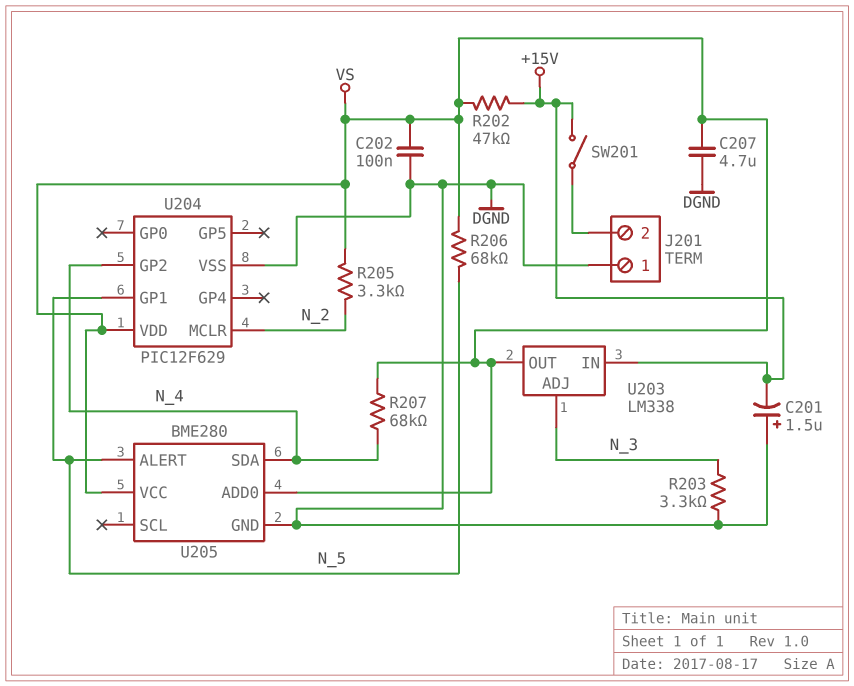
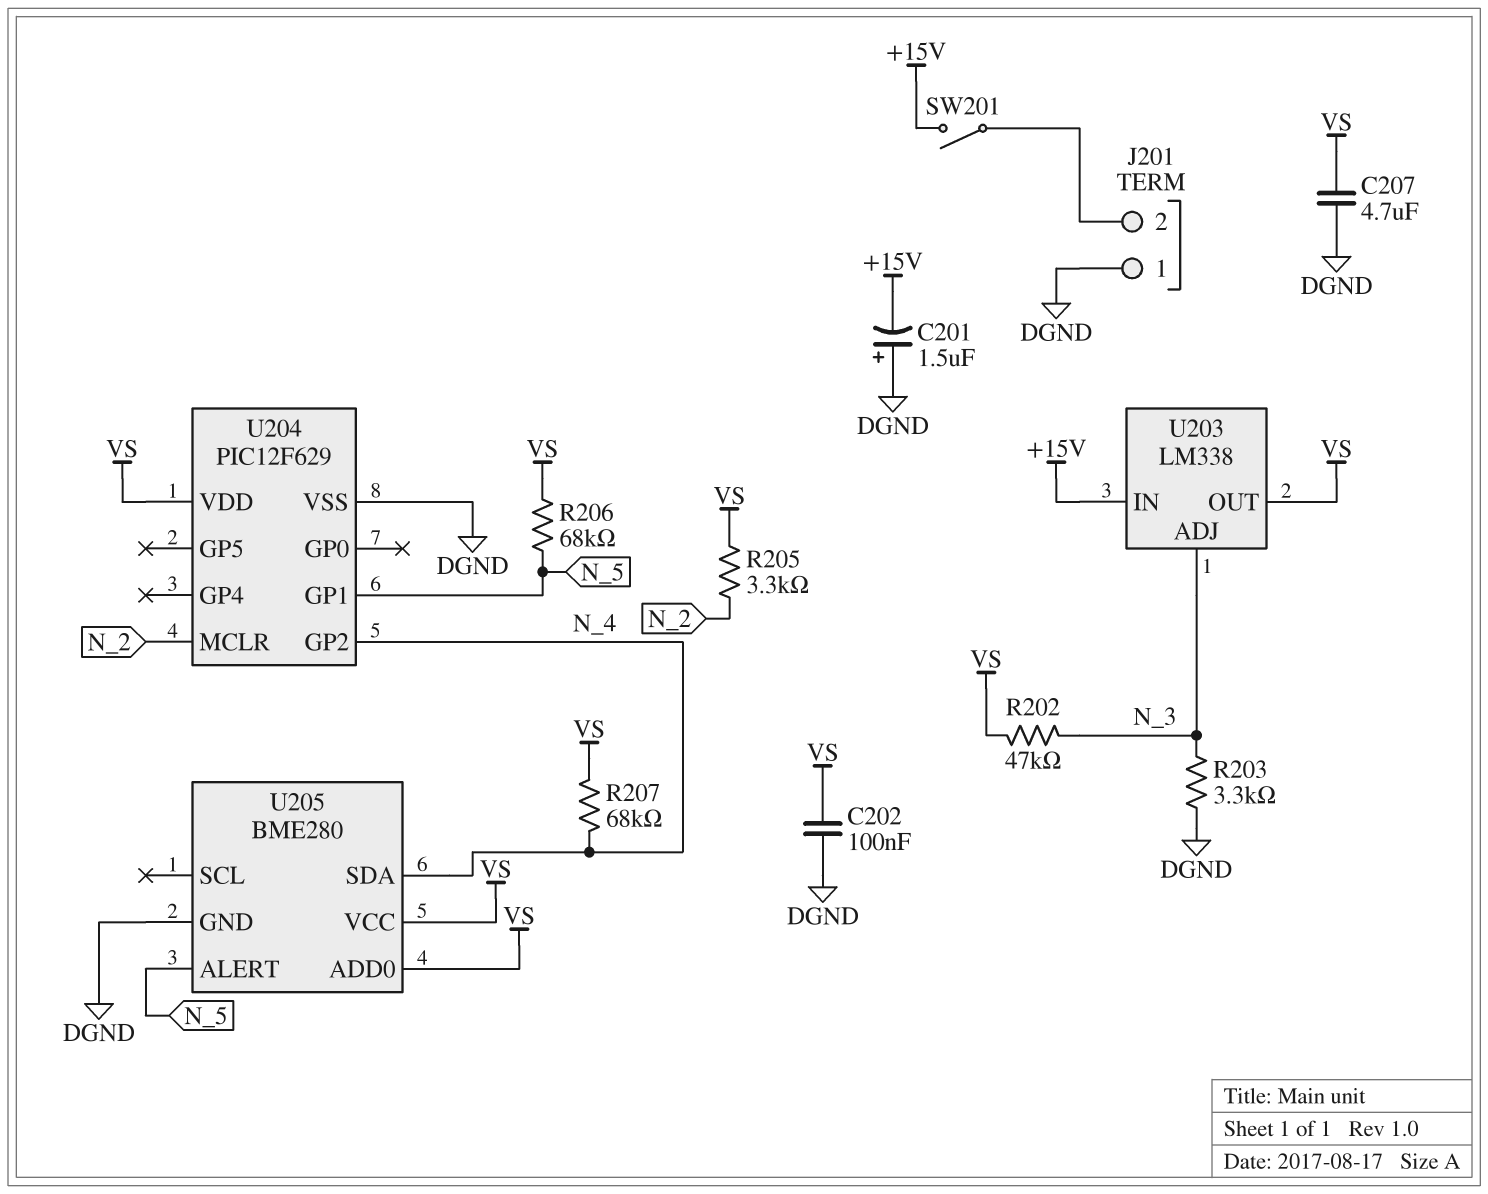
R202: 47k (+15V, VS) -> 47k (N_3, VS)

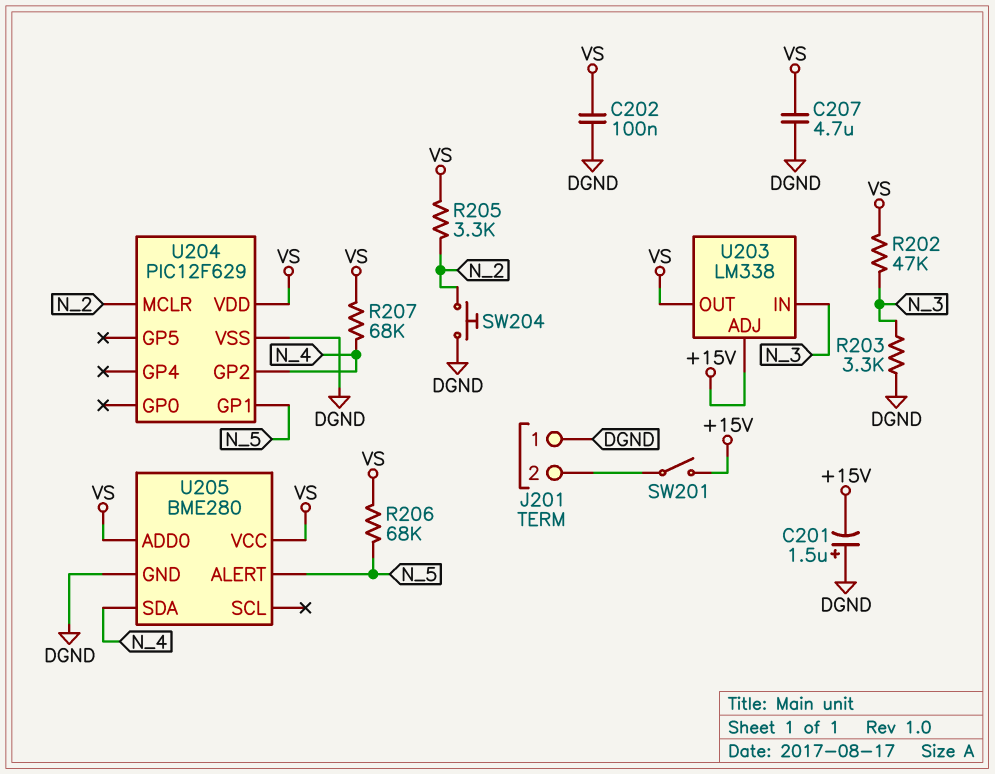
SW204: none -> button (DGND, N_2)
U203 pin ADJ: N_3 -> +15V
U203 pin IN: +15V -> N_3

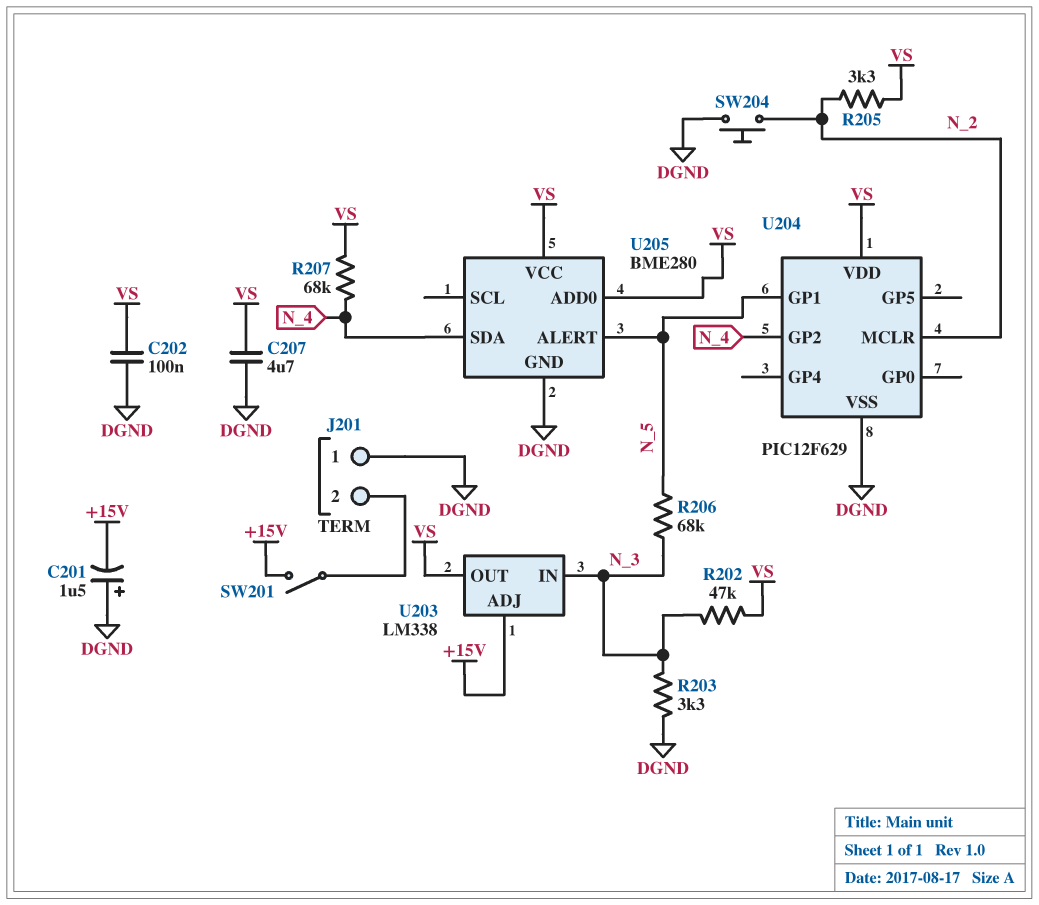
R206: 68k (N_5, VS) -> 68k (N_3, N_5)

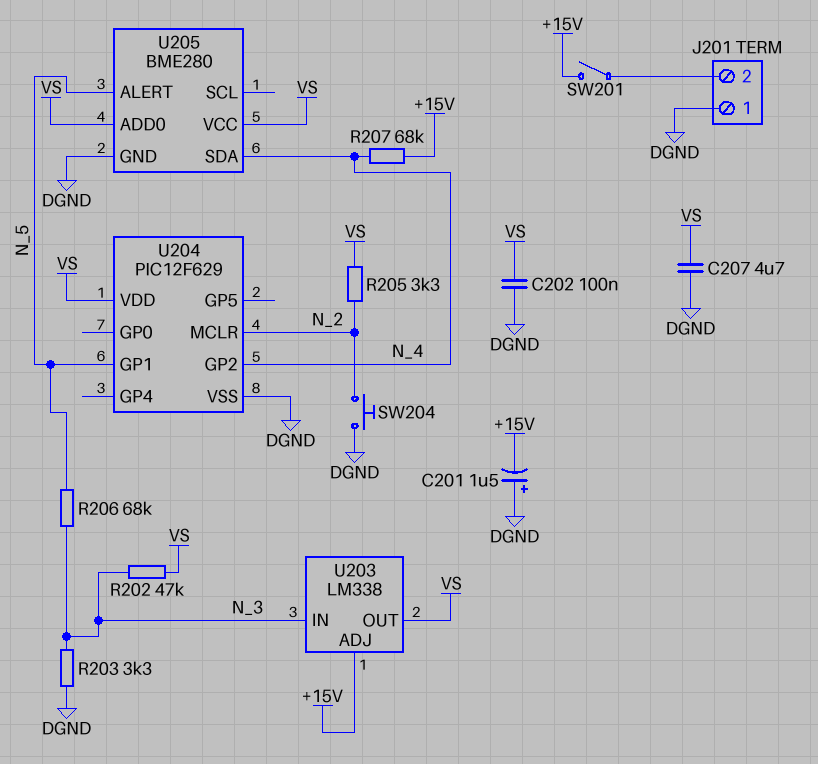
R207: 68k (N_4, VS) -> 68k (+15V, N_4)

